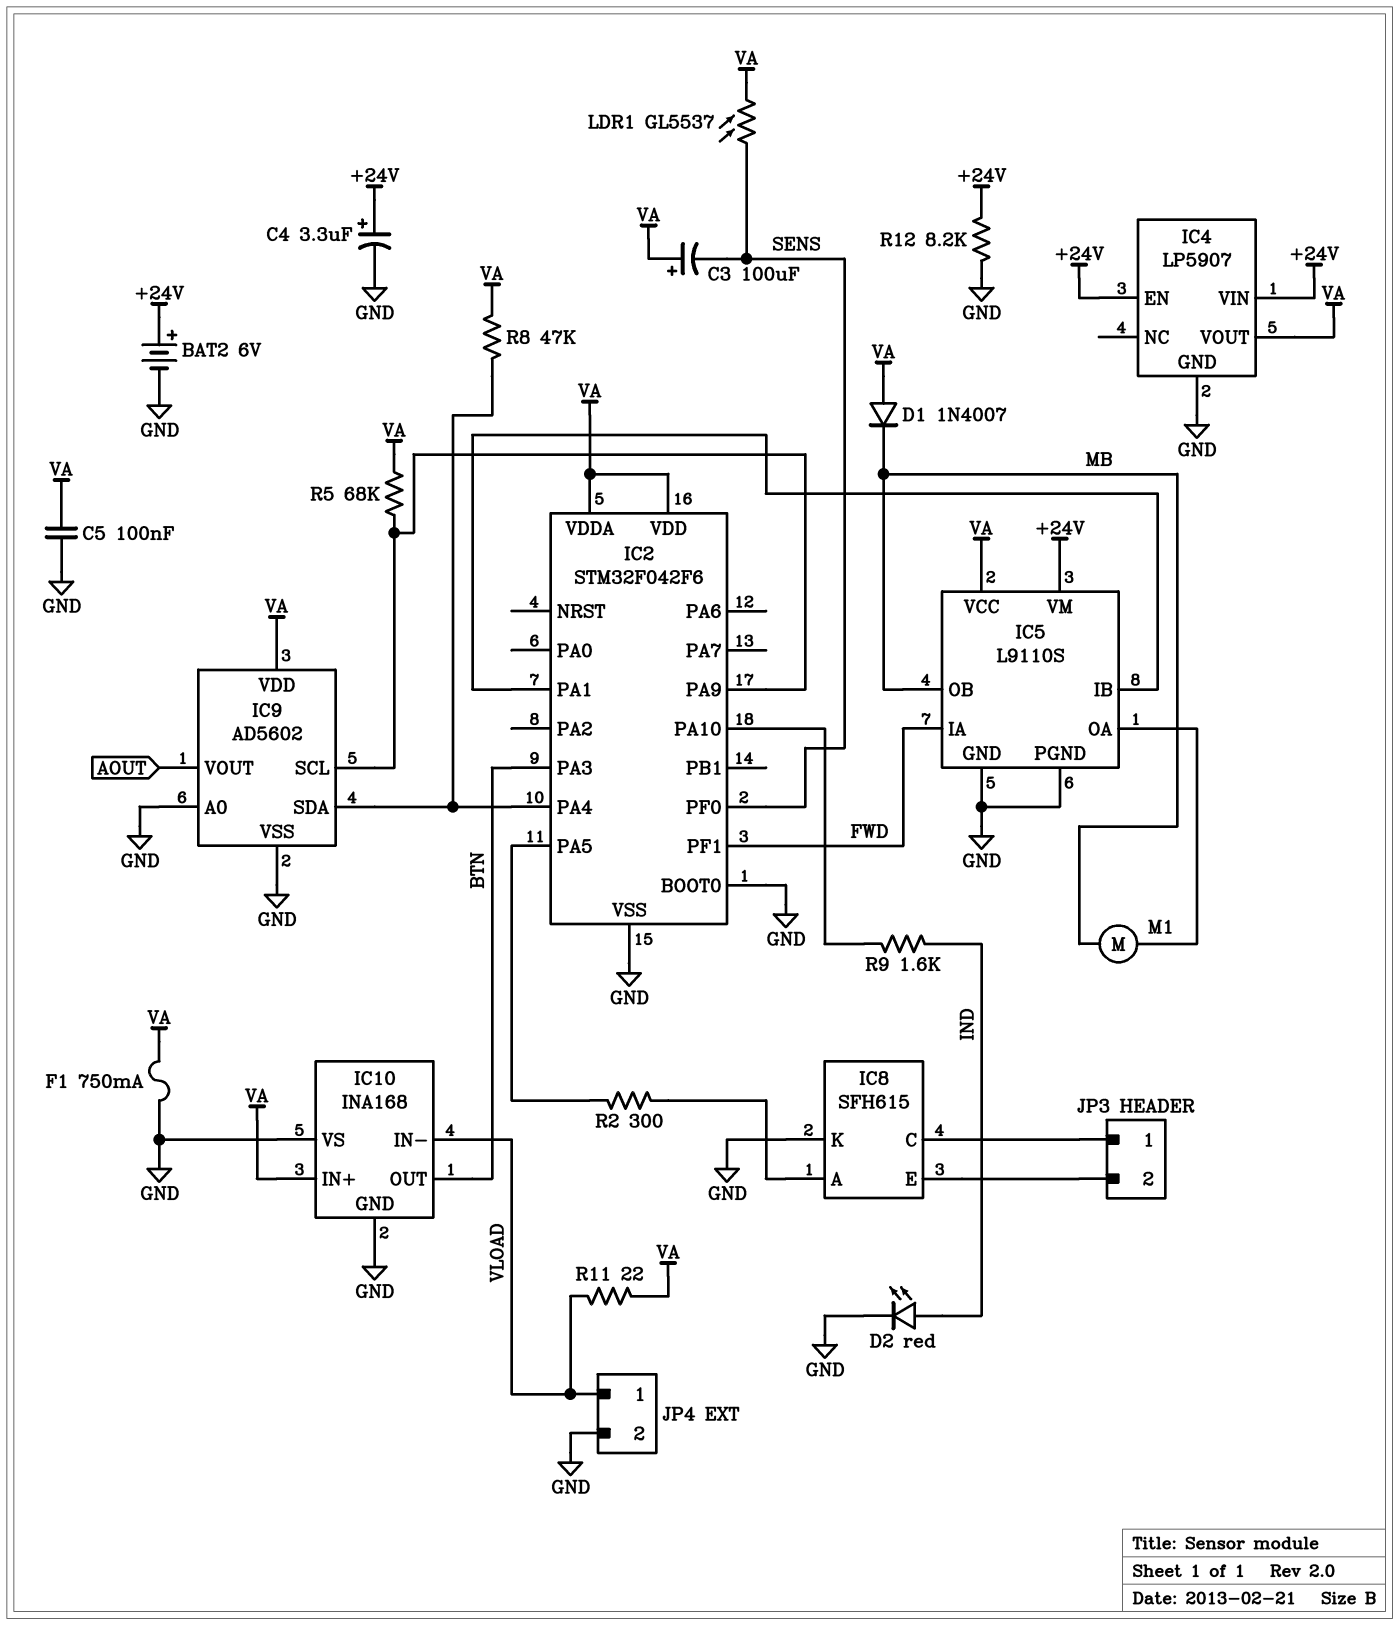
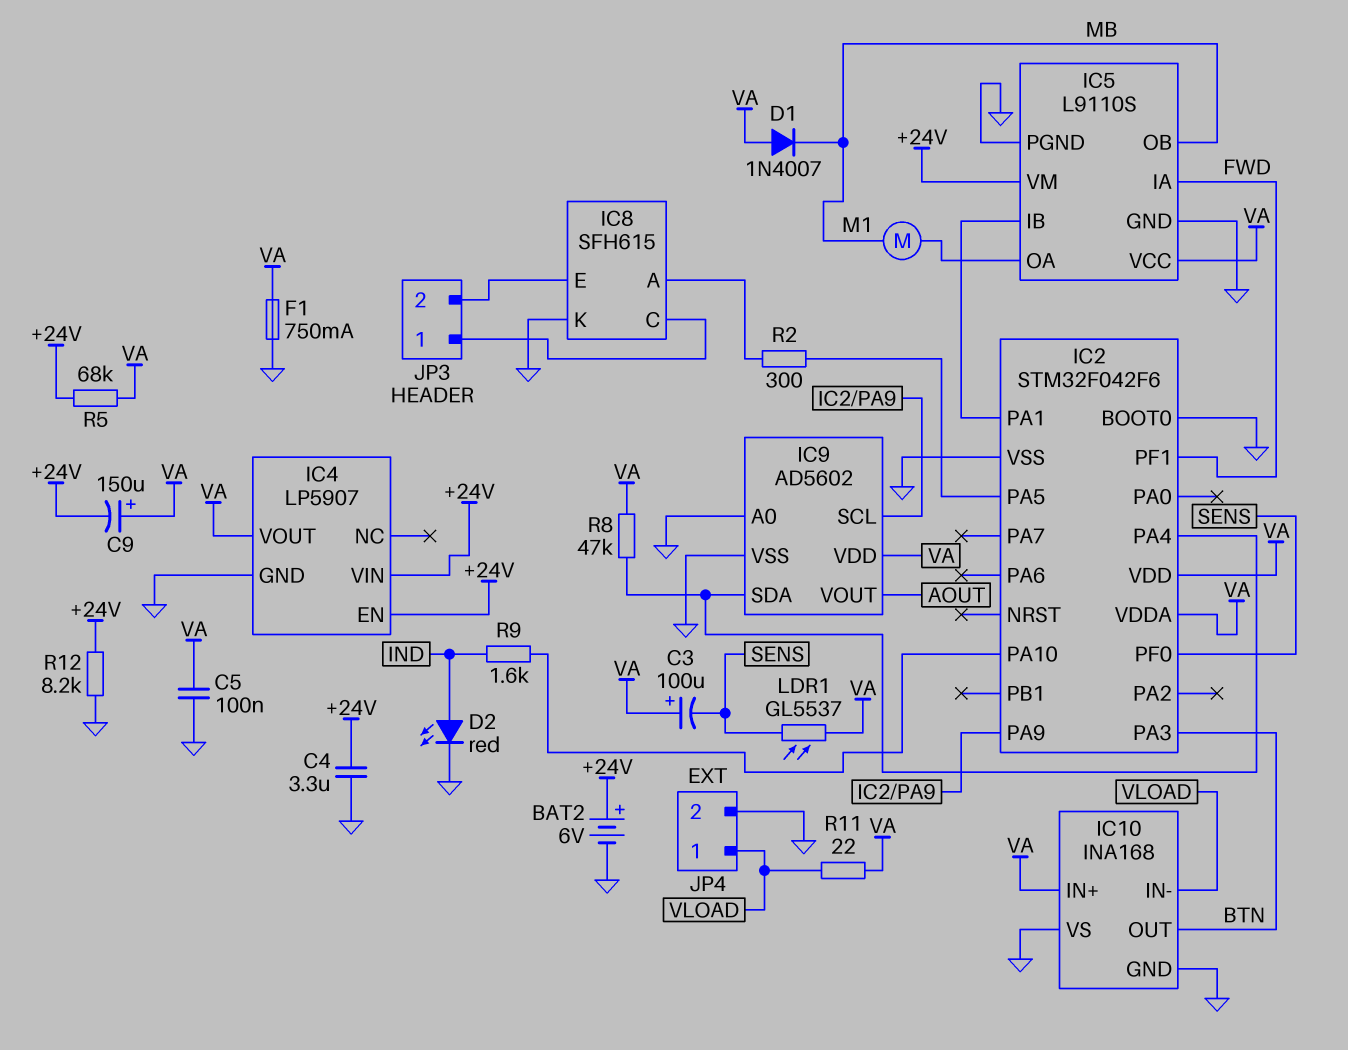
C4: 3.3uF (plus +24V, minus GND) -> 3.3uF (+24V, GND)
C9: none -> 150uF (plus VA, minus +24V)
R5: 68k (IC2/PA9, VA) -> 68k (+24V, VA)

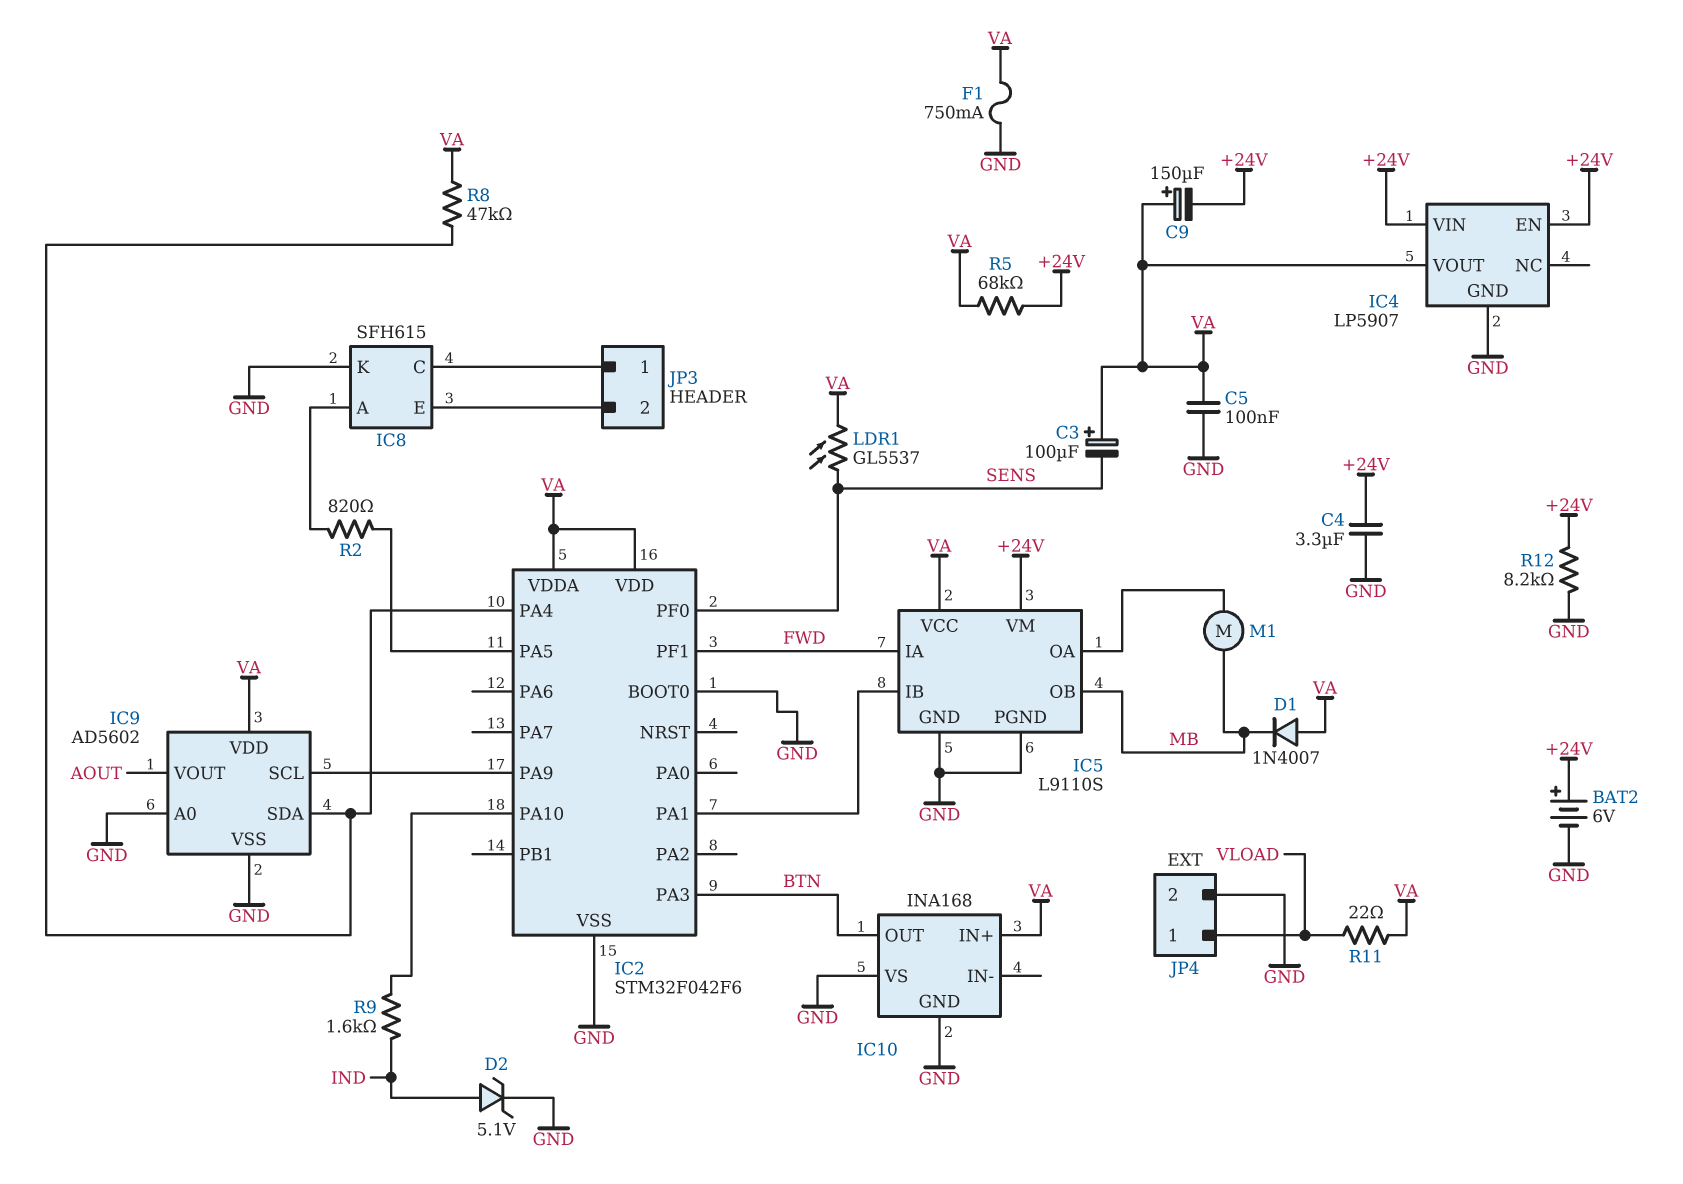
D2: LED red (A IND, K GND) -> zener 5.1V (A IND, K GND)
IC10 pin IN-: VLOAD -> none
R2: 300 (IC2/PA5, IC8/A) -> 820 (IC2/PA5, IC8/A)

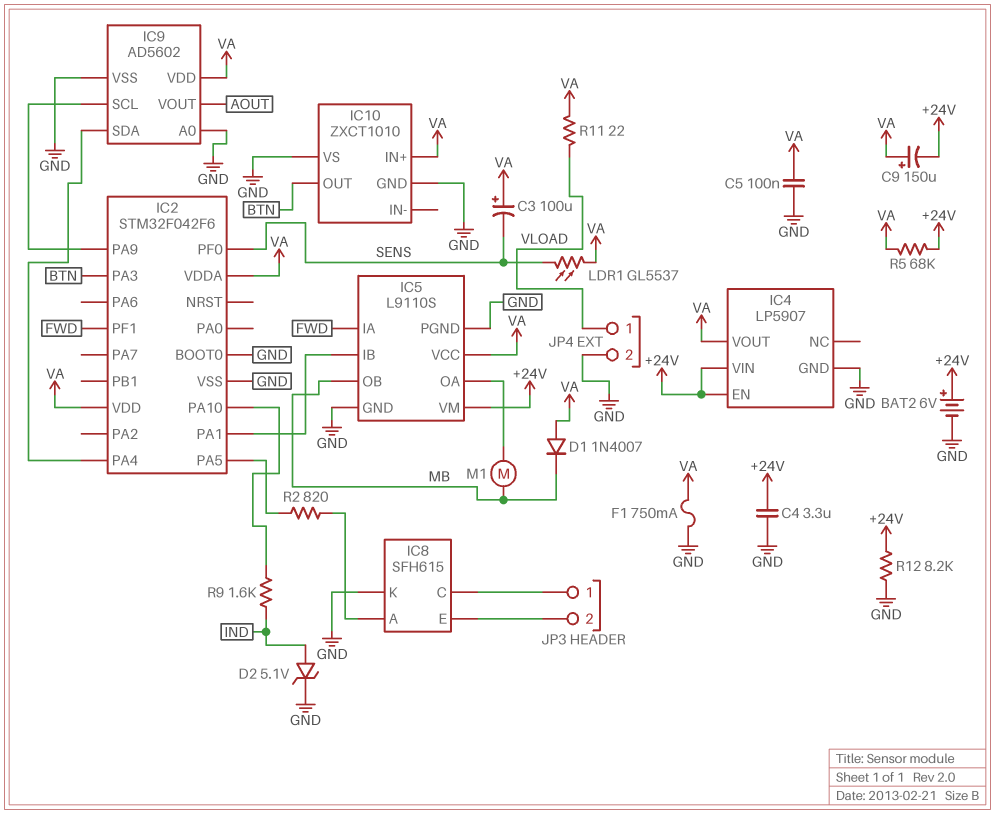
IC10: INA168 -> ZXCT1010
R8: 47k (IC2/PA4, VA) -> none

